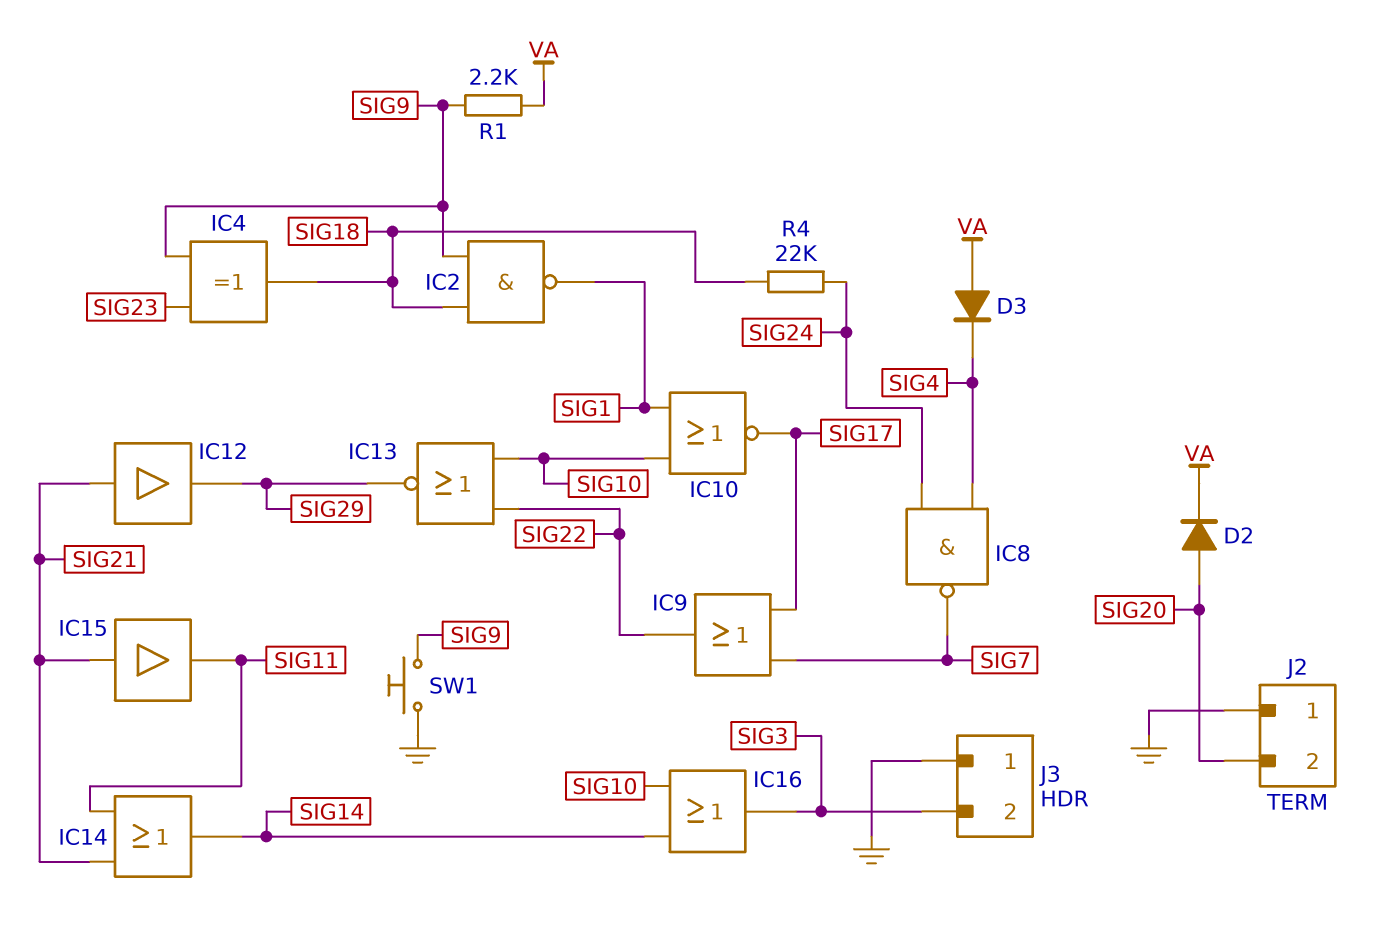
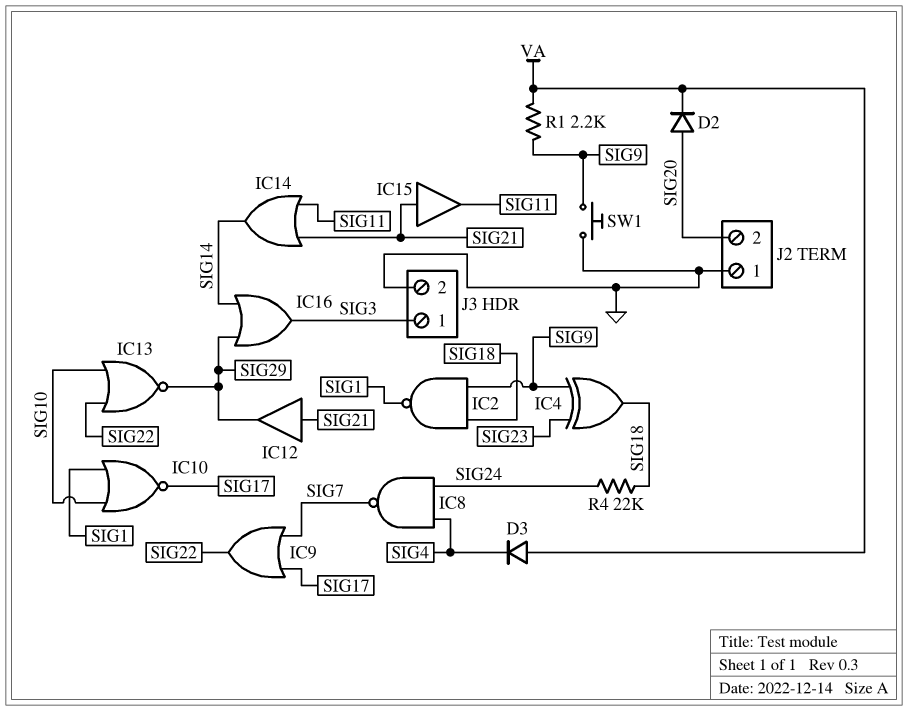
IC16: OR (in SIG10, in SIG14, out SIG3) -> OR (in SIG14, in SIG29, out SIG3)
J3 pin 1: GND -> SIG3
J3 pin 2: SIG3 -> GND

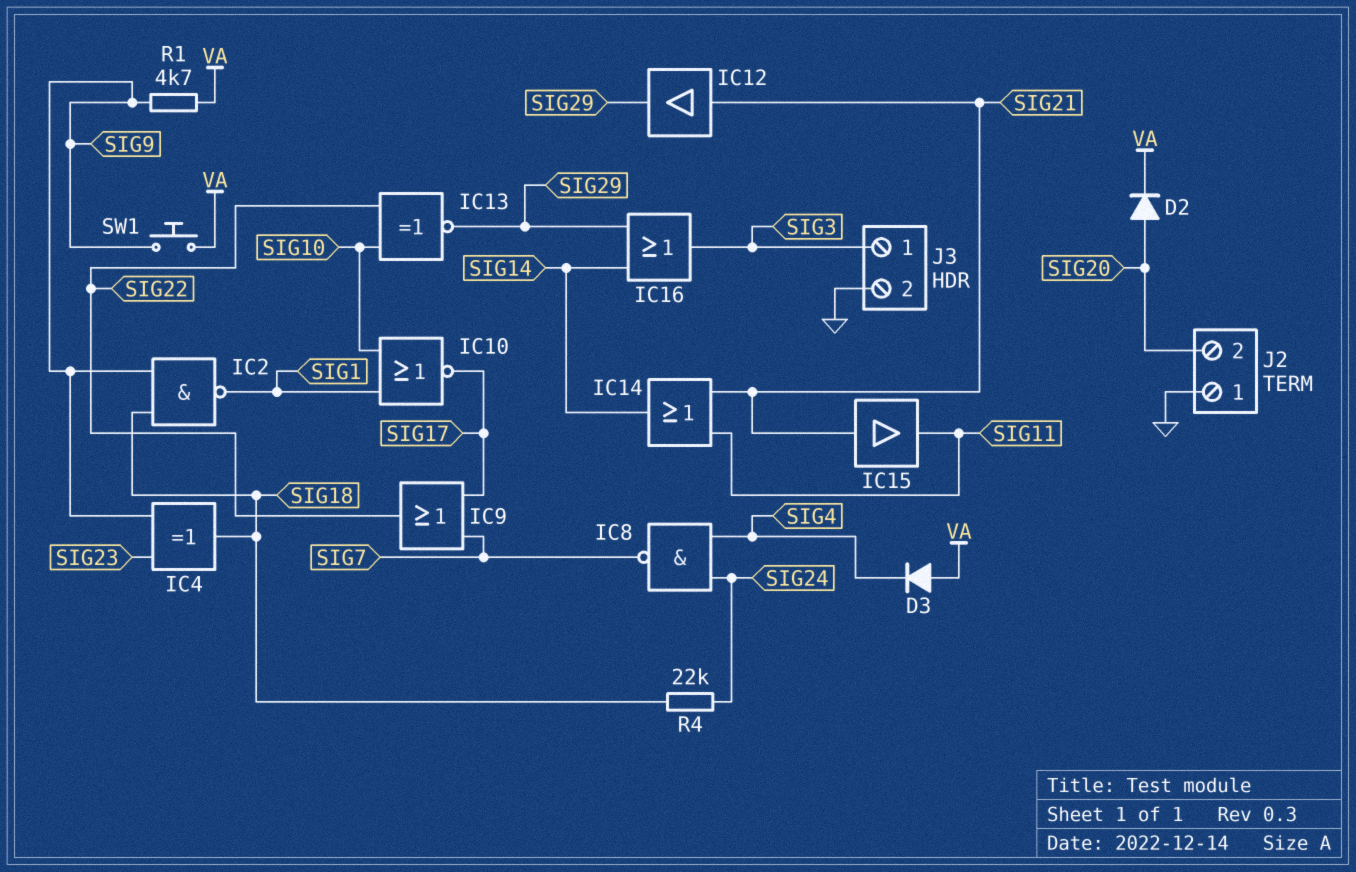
IC13: NOR (in SIG10, in SIG22, out SIG29) -> XNOR (in SIG10, in SIG22, out SIG29)
R1: 2.2k (SIG9, VA) -> 4.7k (SIG9, VA)
SW1: button (GND, SIG9) -> button (SIG9, VA)

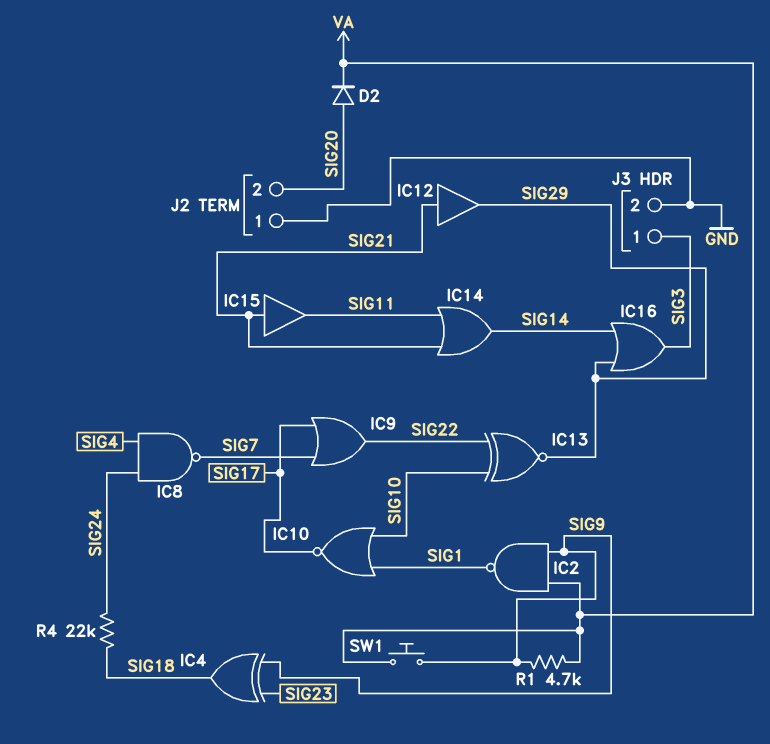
D3: diode (A VA, K SIG4) -> none
IC2: NAND (in SIG9, in SIG18, out SIG1) -> NAND (in SIG9, in VA, out SIG1)

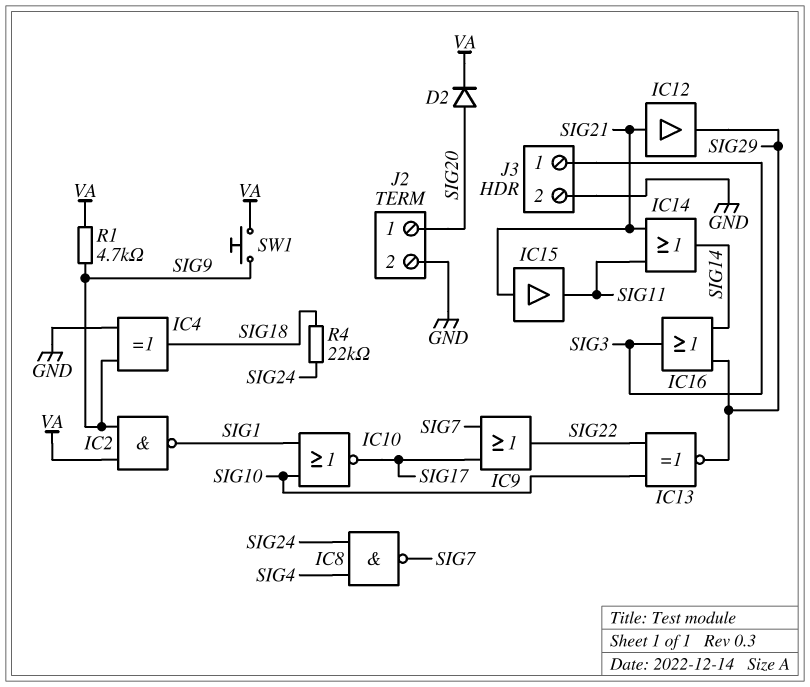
IC4: XOR (in SIG9, in SIG23, out SIG18) -> XOR (in GND, in SIG9, out SIG18)
J2 pin 1: GND -> SIG20
J2 pin 2: SIG20 -> GND

